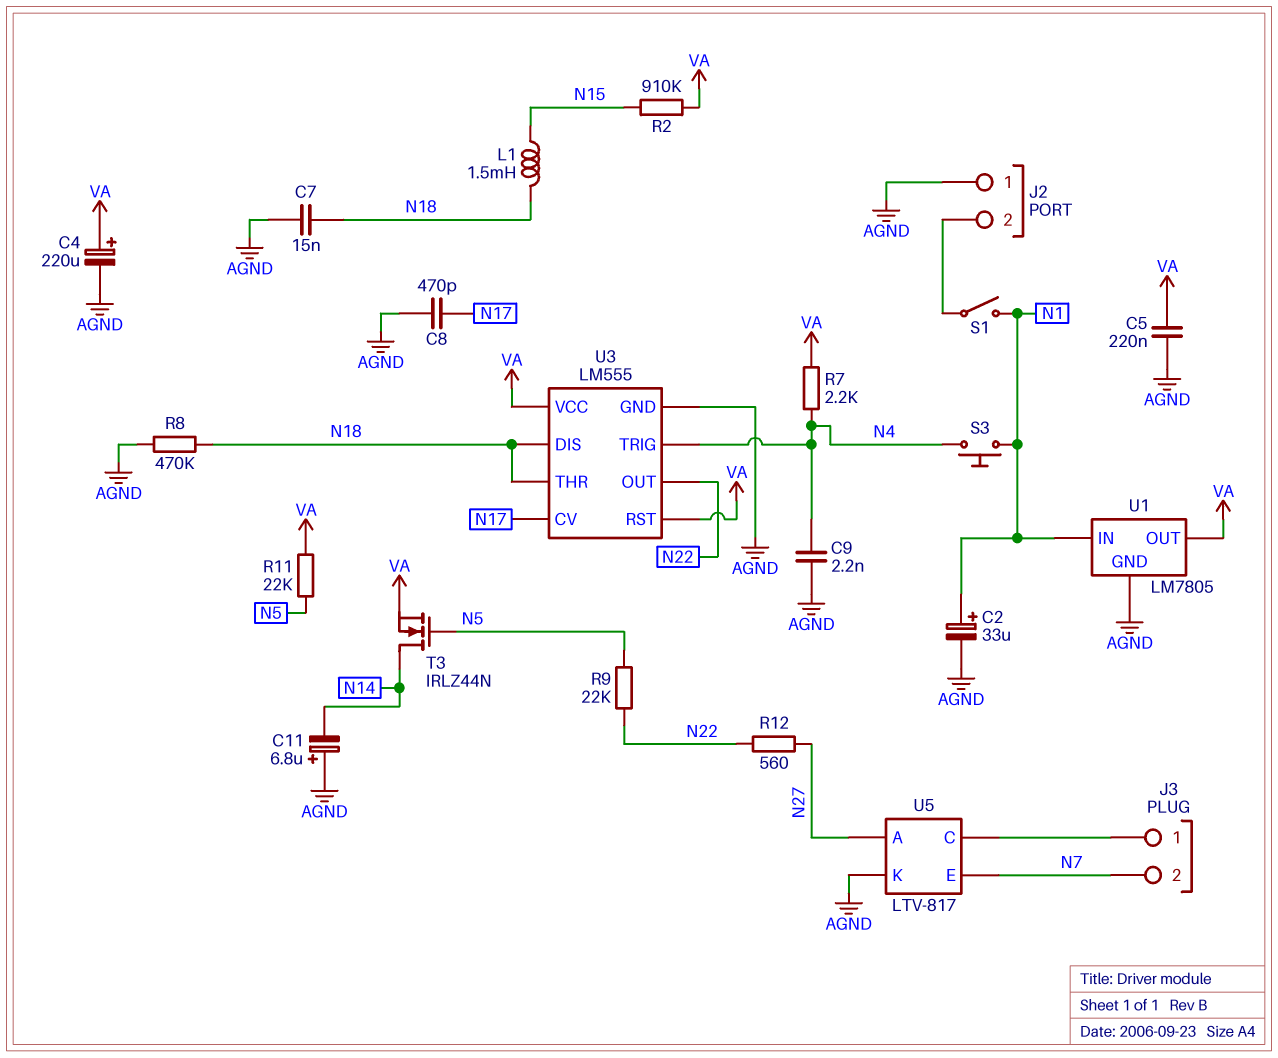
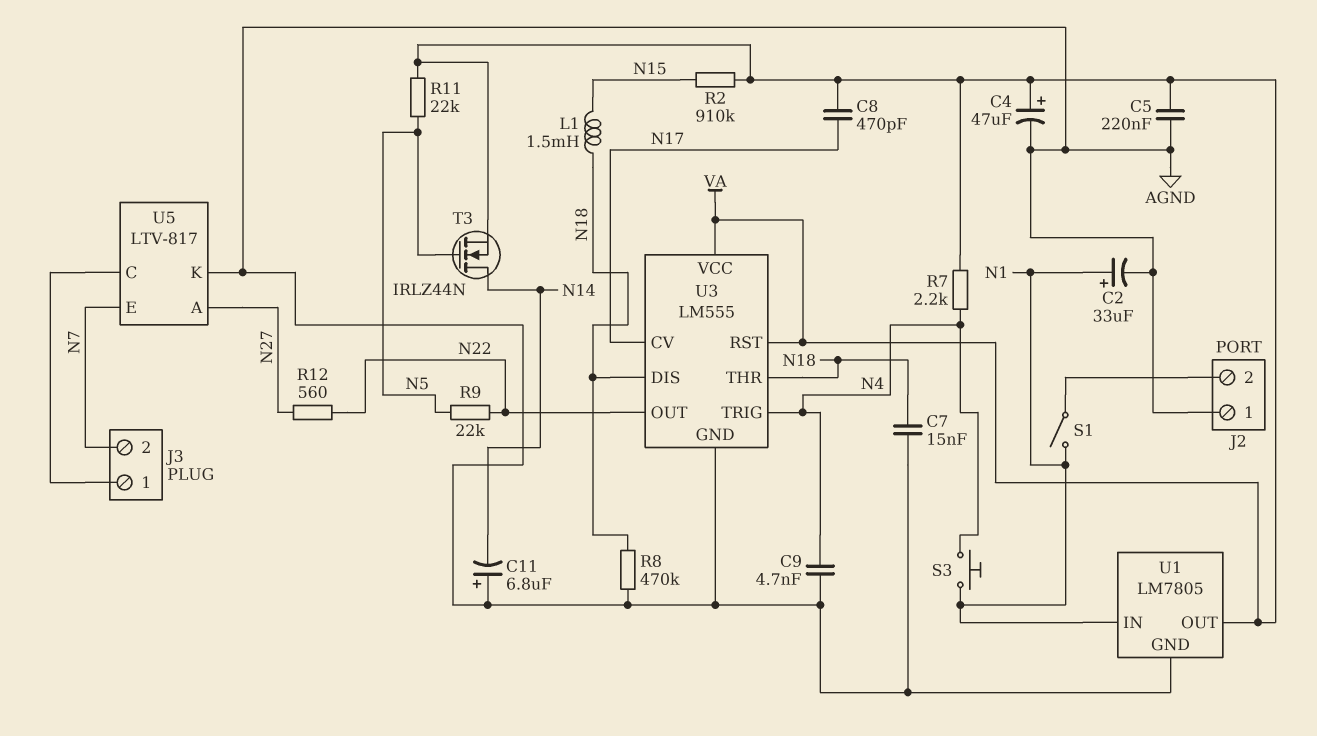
C4: 220uF (plus VA, minus AGND) -> 47uF (plus VA, minus AGND)
C8: 470pF (AGND, N17) -> 470pF (N17, VA)
C9: 2.2nF (AGND, N4) -> 4.7nF (AGND, N4)

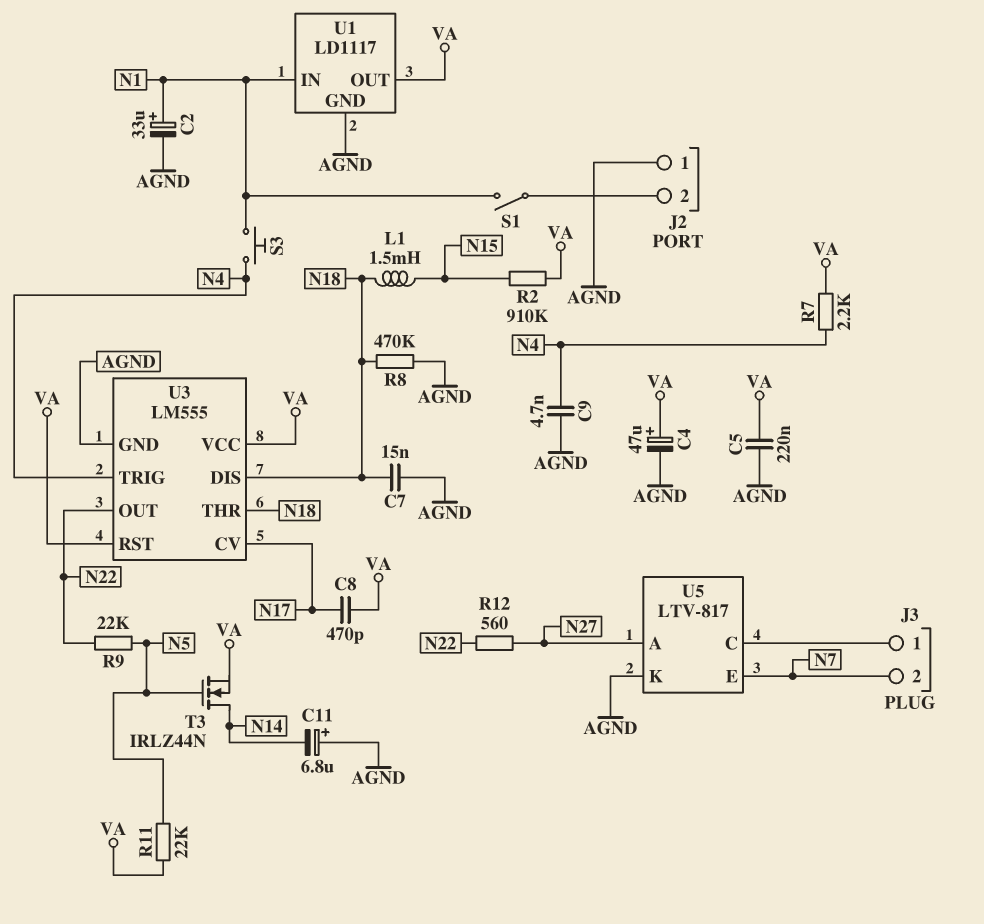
U1: LM7805 -> LD1117

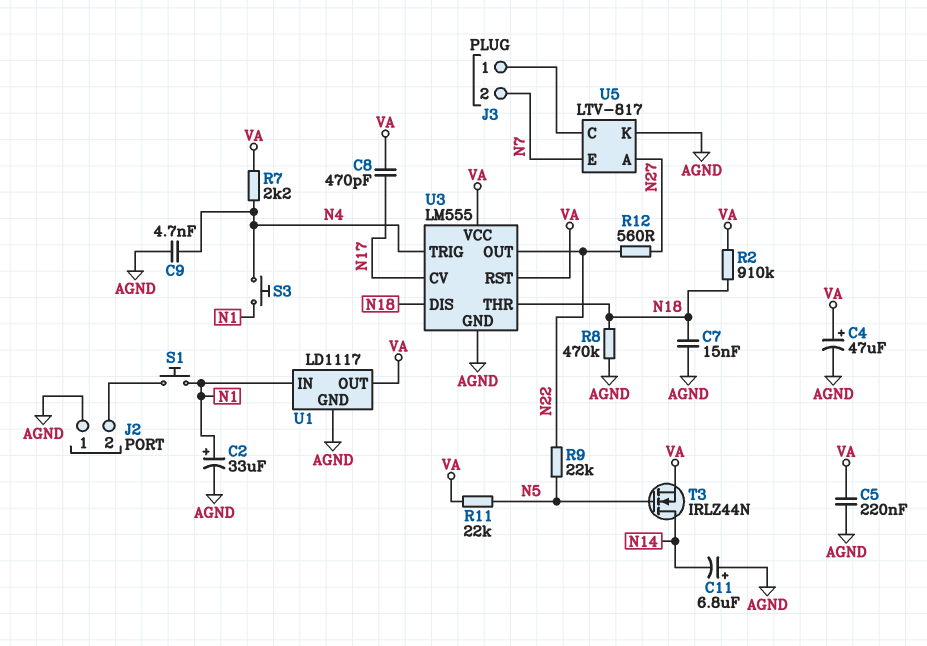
L1: 1.5mH (N15, N18) -> none
R2: 910k (N15, VA) -> 910k (N18, VA)
S1: switch (J2/2, N1) -> button (J2/2, N1)

